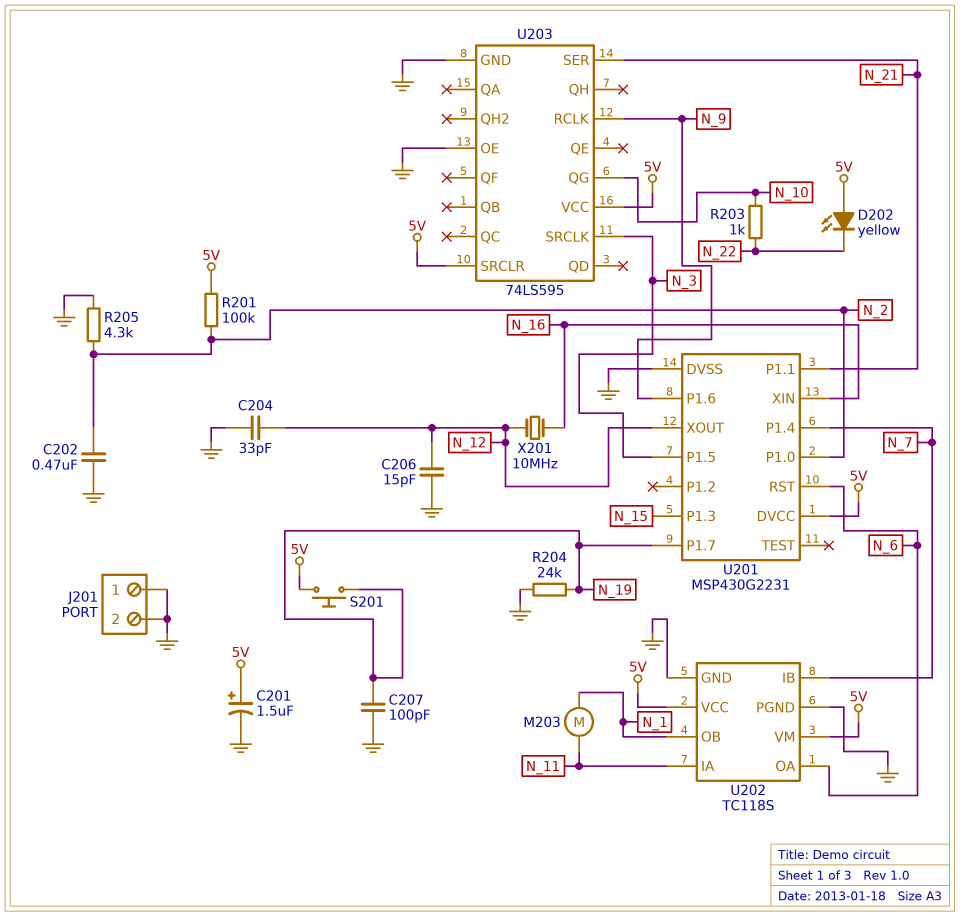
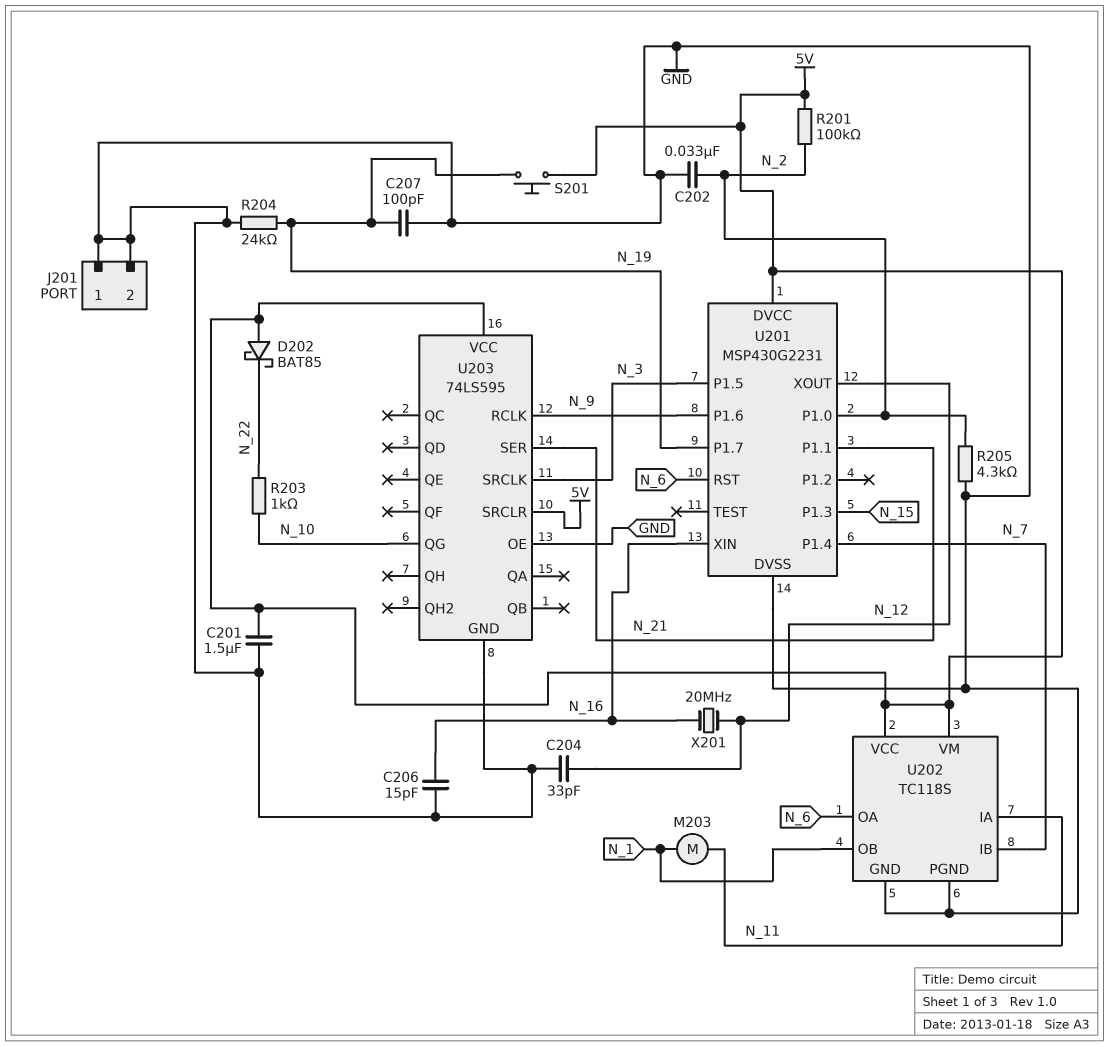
C201: 1.5uF (plus 5V, minus GND) -> 1.5uF (5V, GND)
C202: 470nF (GND, N_2) -> 33nF (GND, N_2)
C206: 15pF (GND, N_12) -> 15pF (GND, N_16)
D202: LED yellow (A 5V, K N_22) -> schottky BAT85 (A 5V, K N_22)
X201: 10MHz (N_12, N_16) -> 20MHz (N_12, N_16)

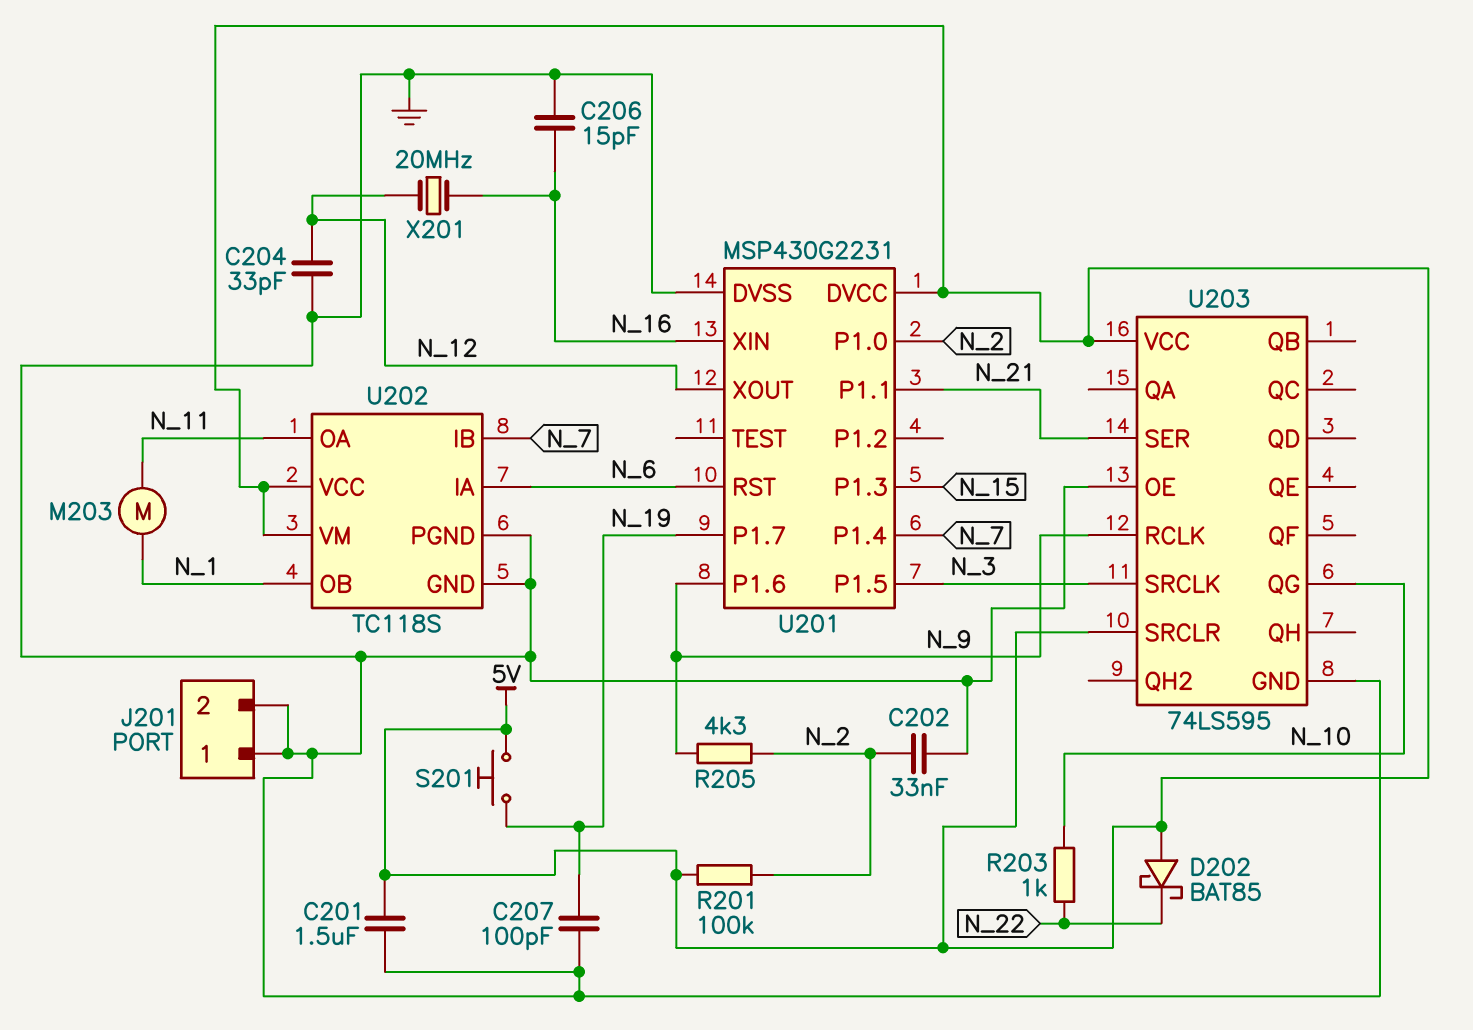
R204: 24k (GND, N_19) -> none
R205: 4.3k (GND, N_2) -> 4.3k (N_2, N_9)
U202 pin IA: N_11 -> N_6
U202 pin OA: N_6 -> N_11

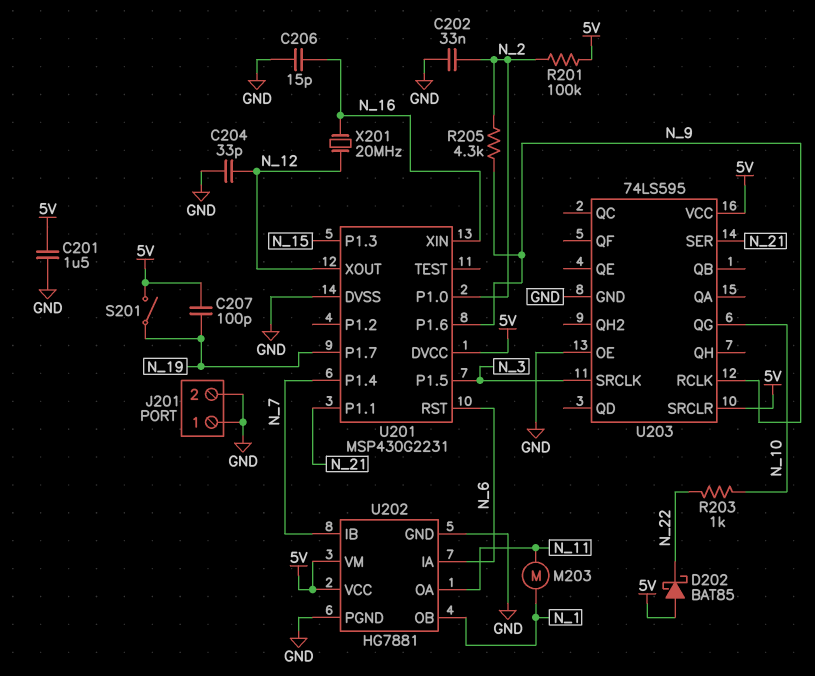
C207: 100pF (GND, N_19) -> 100pF (5V, N_19)
S201: button (5V, N_19) -> switch (5V, N_19)
U202: TC118S -> HG7881

